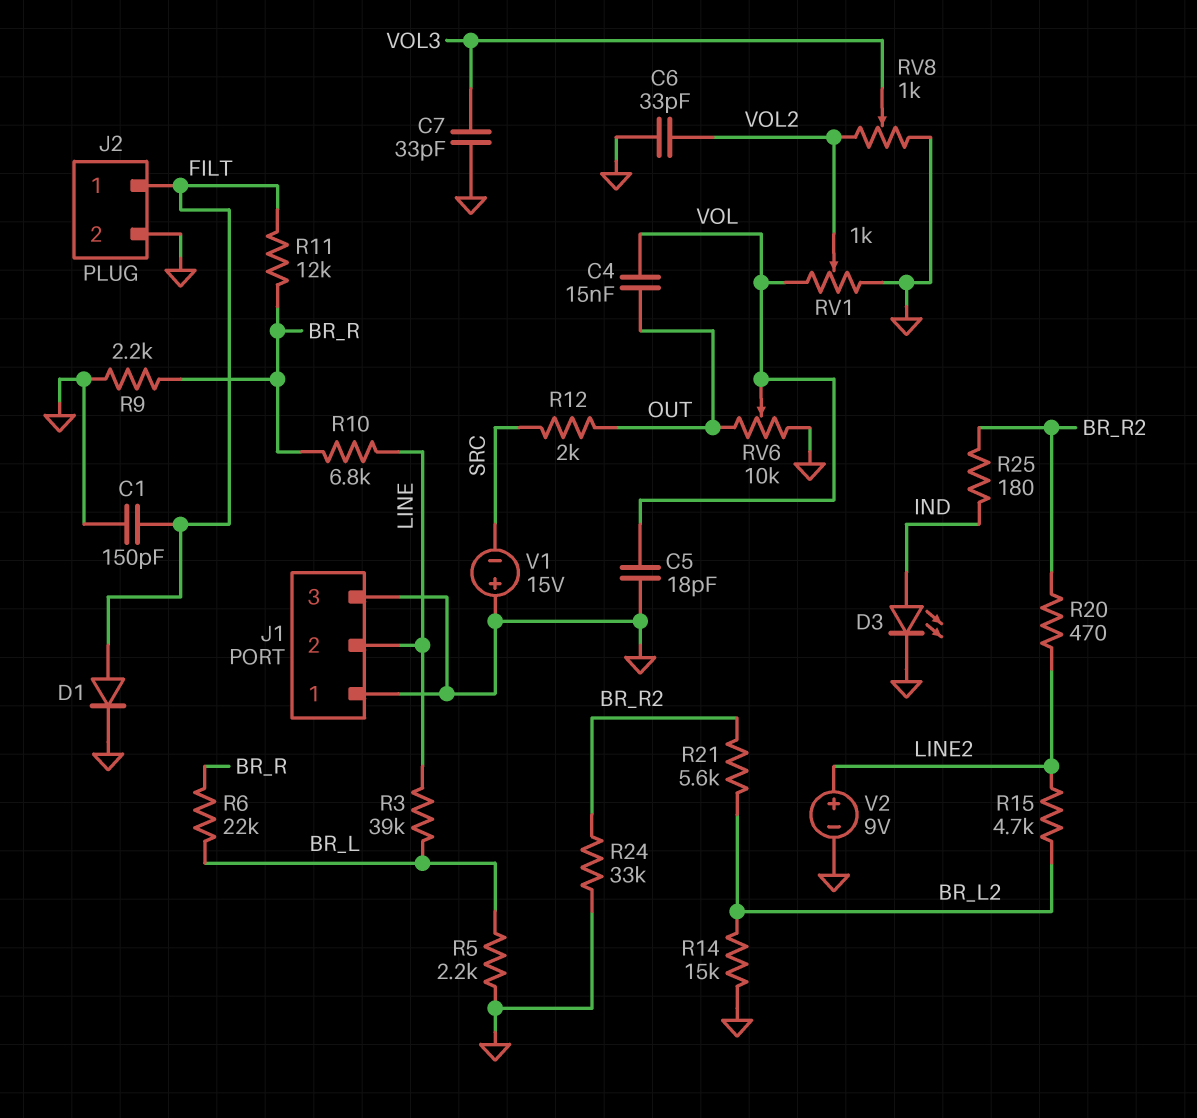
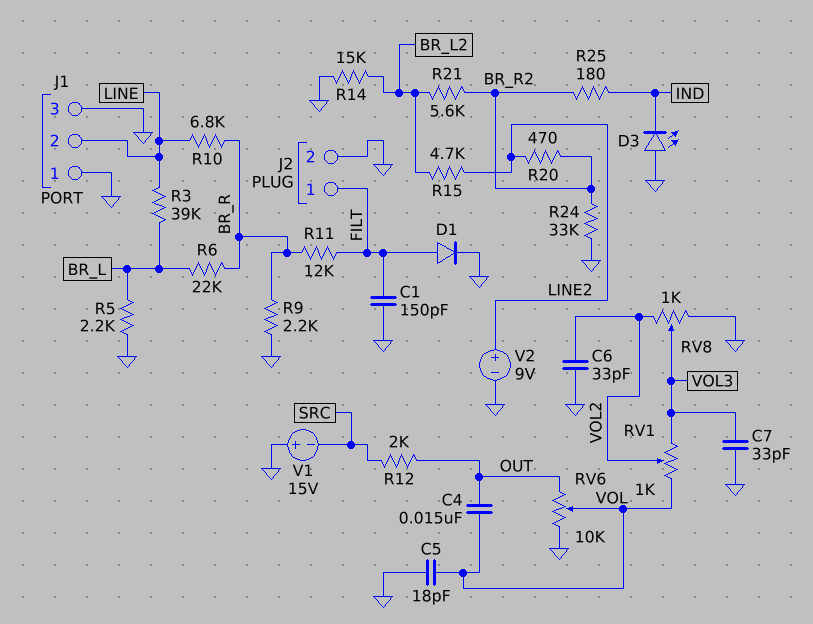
D3: LED (A IND, K GND) -> LED (A GND, K IND)
RV1: 1k (GND, VOL, wiper VOL2) -> 1k (VOL, VOL3, wiper VOL2)

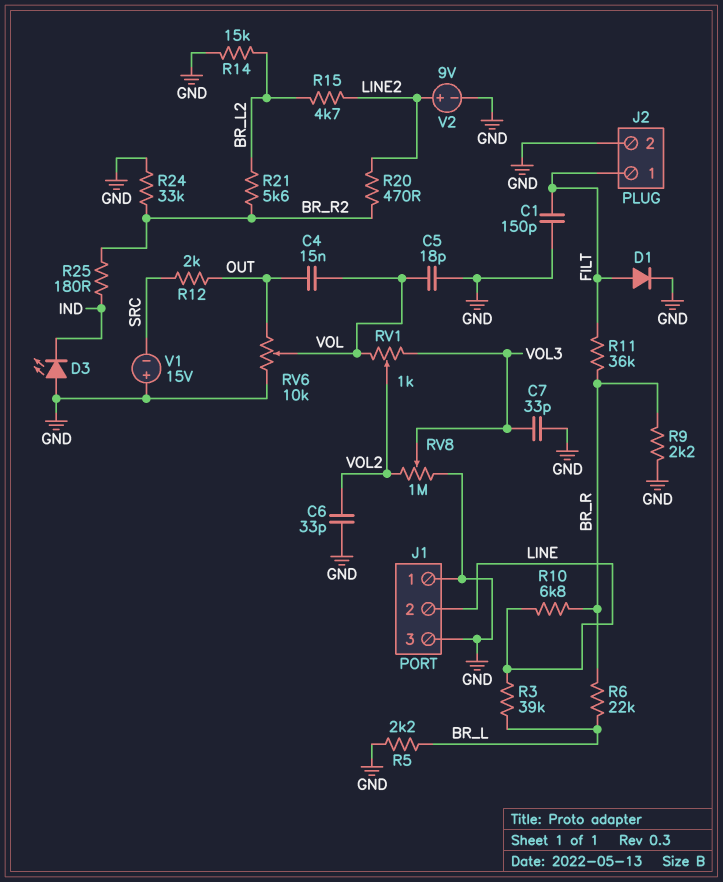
R11: 12k (BR_R, FILT) -> 36k (BR_R, FILT)
RV8: 1k (GND, VOL2, wiper VOL3) -> 1M (GND, VOL2, wiper VOL3)

